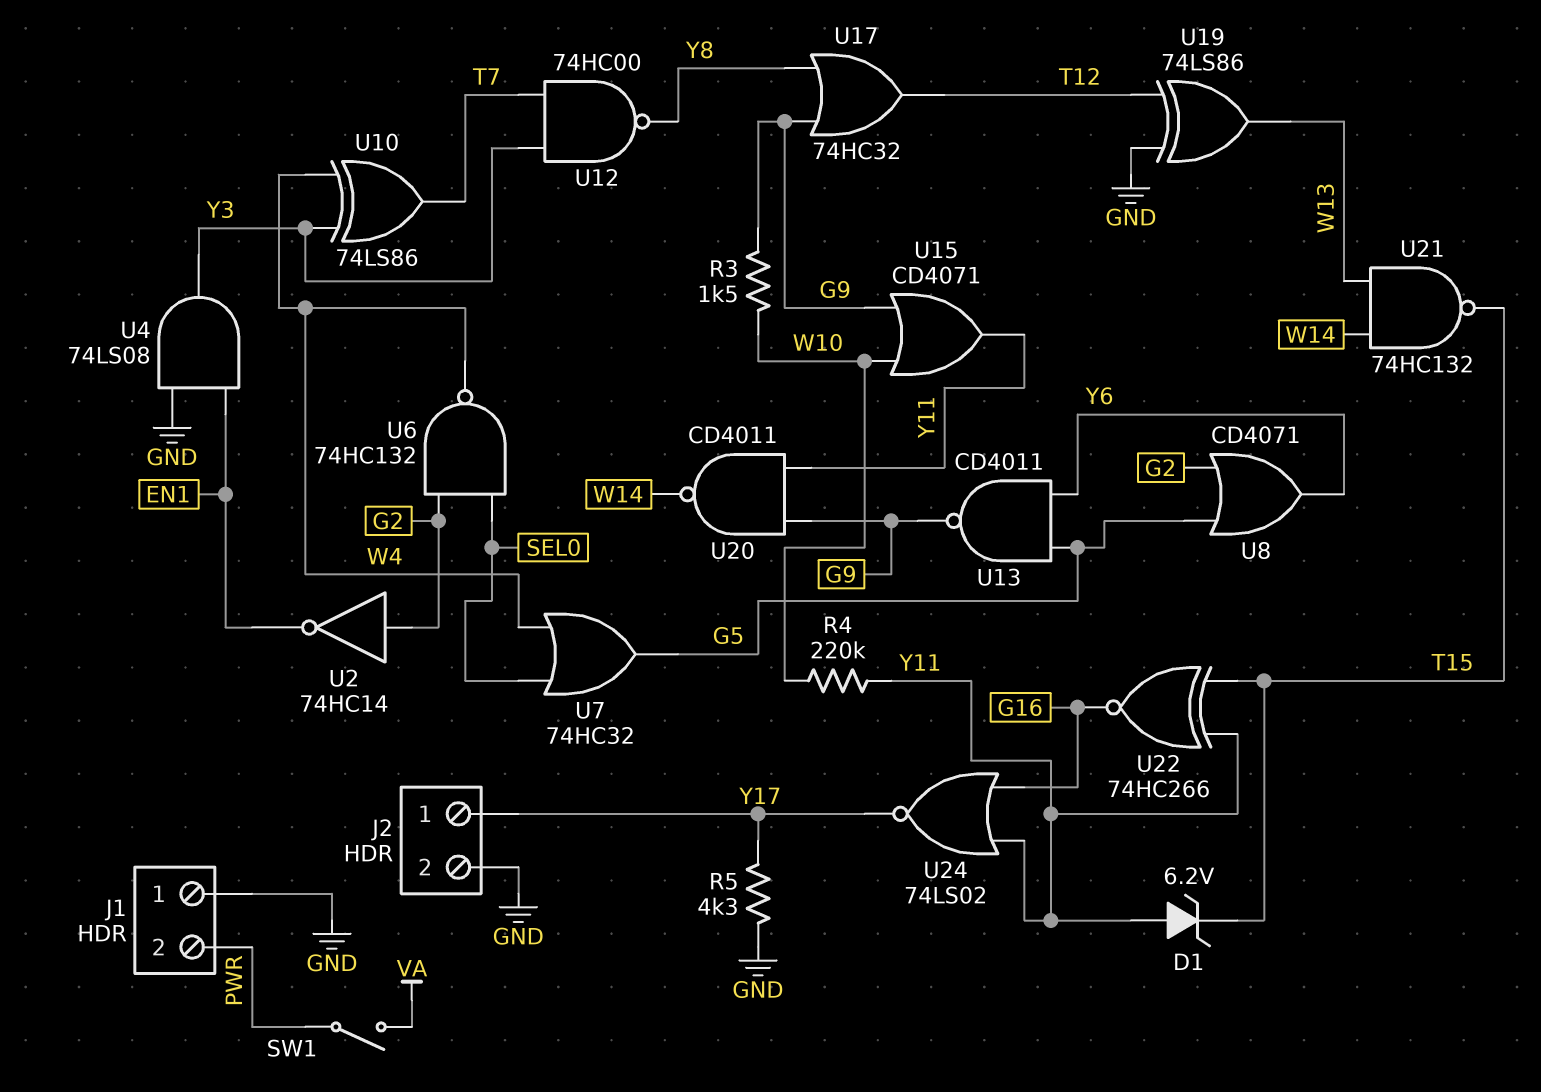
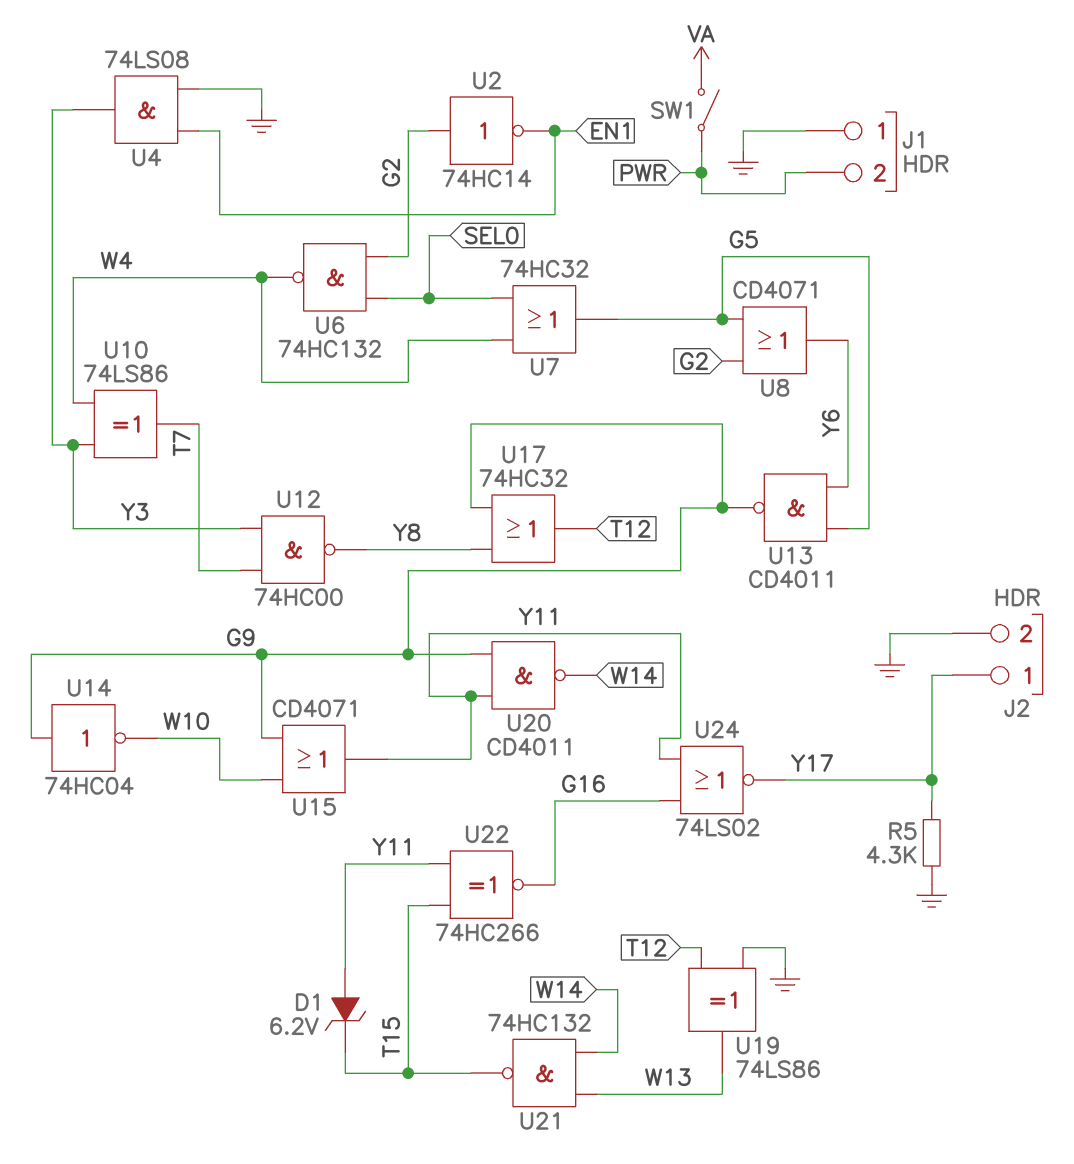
R3: 1.5k (G9, W10) -> none
R4: 220k (W10, Y11) -> none
U14: none -> NOT 74HC04 (in G9, out W10)

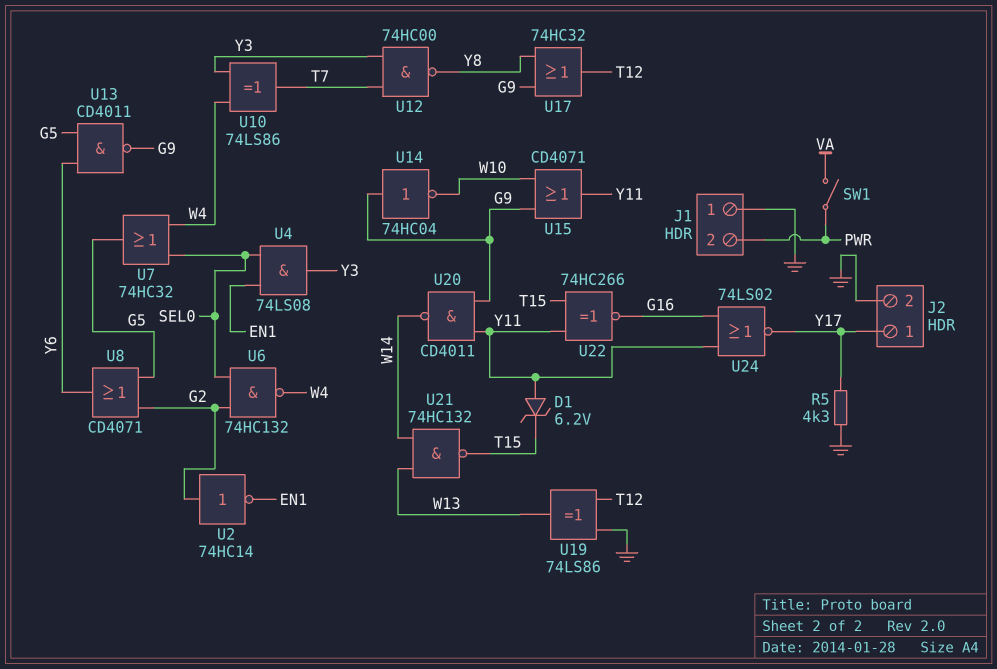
U4: AND 74LS08 (in EN1, in GND, out Y3) -> AND 74LS08 (in EN1, in SEL0, out Y3)

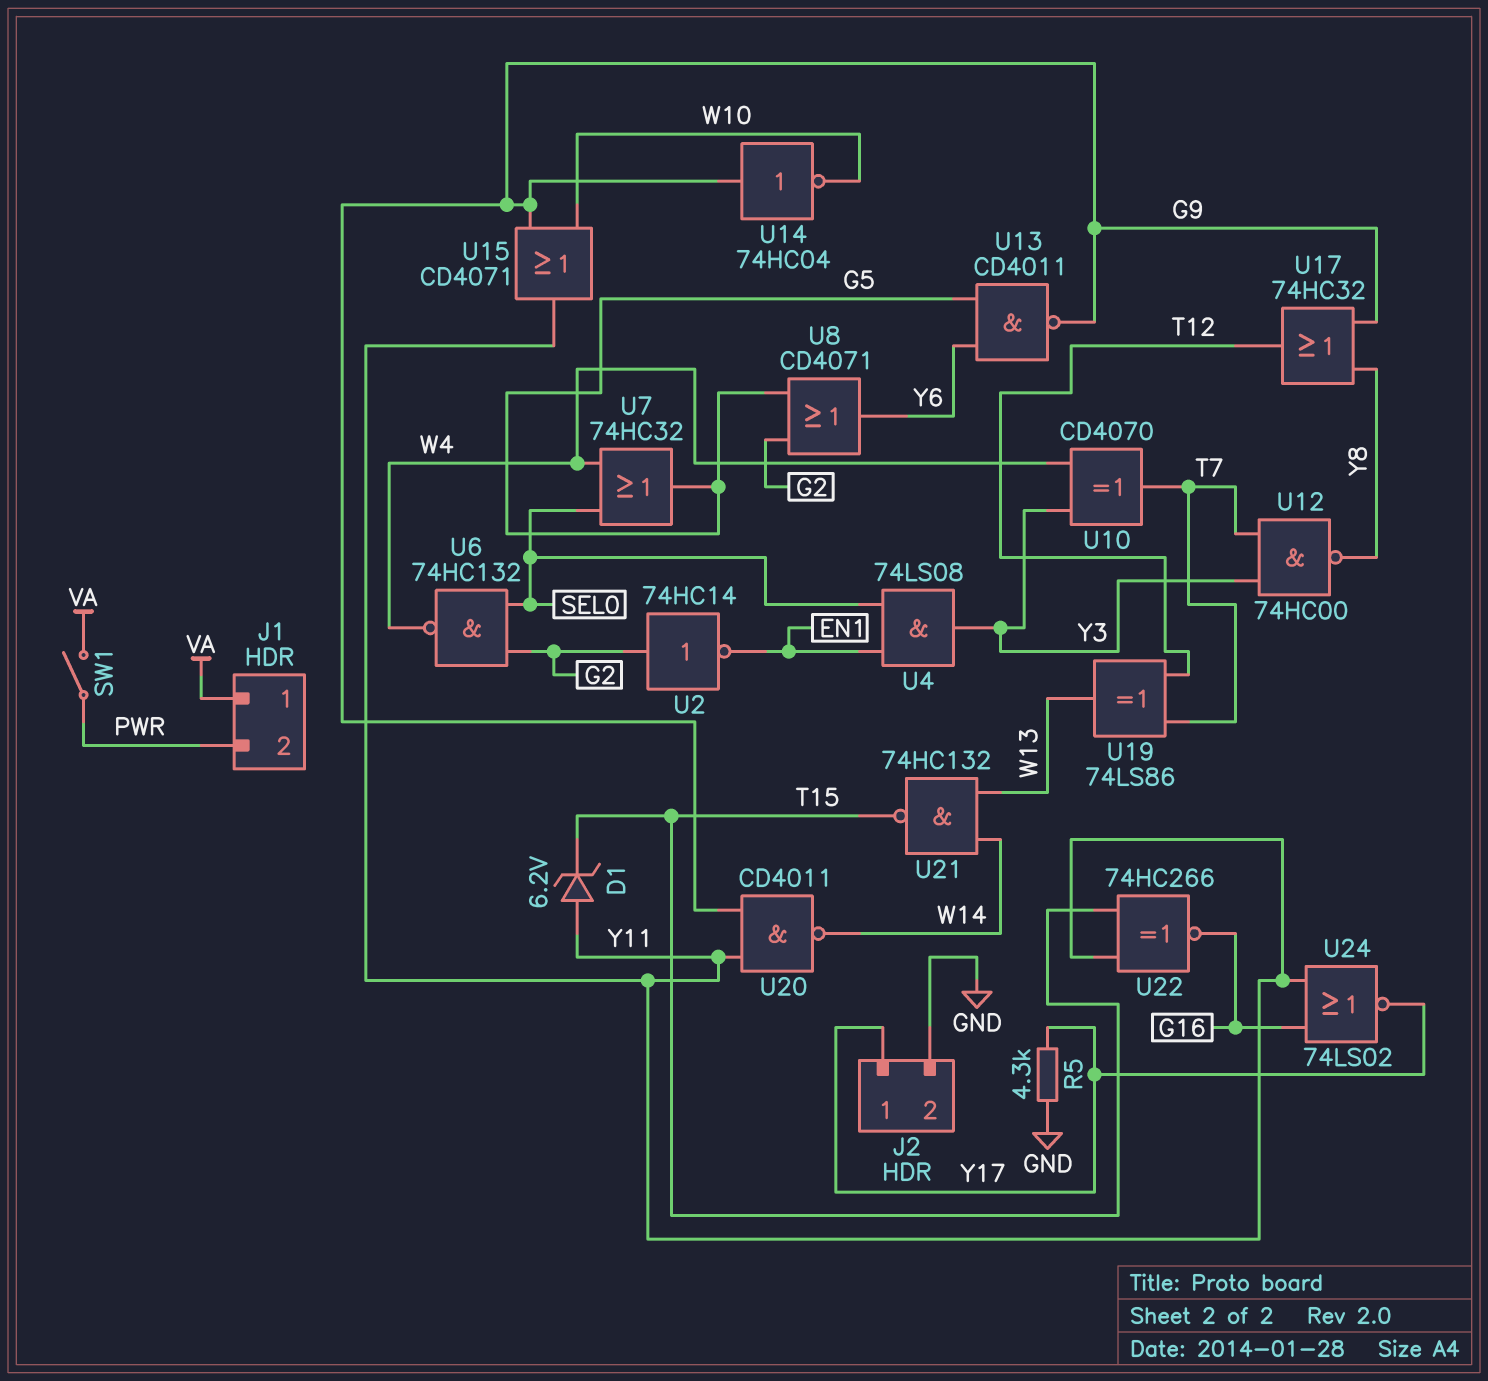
J1 pin 1: GND -> VA
U10: XOR 74LS86 (in W4, in Y3, out T7) -> XOR CD4070 (in W4, in Y3, out T7)
U19: XOR 74LS86 (in GND, in T12, out W13) -> XOR 74LS86 (in T7, in T12, out W13)

